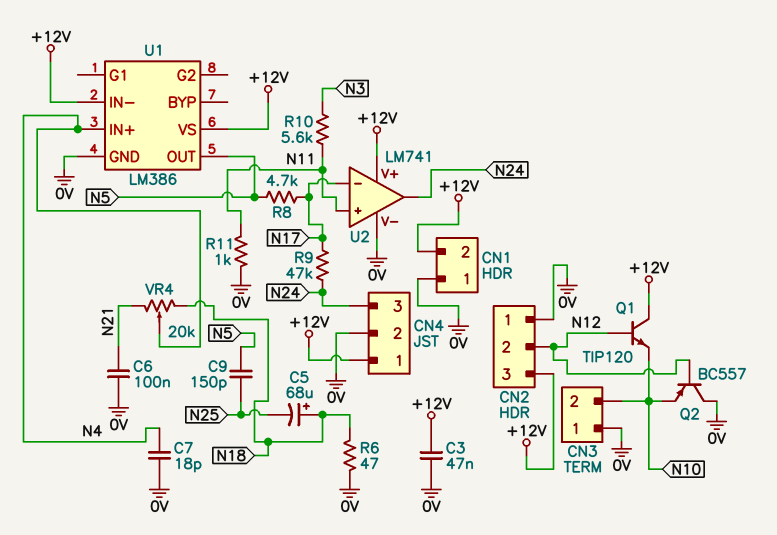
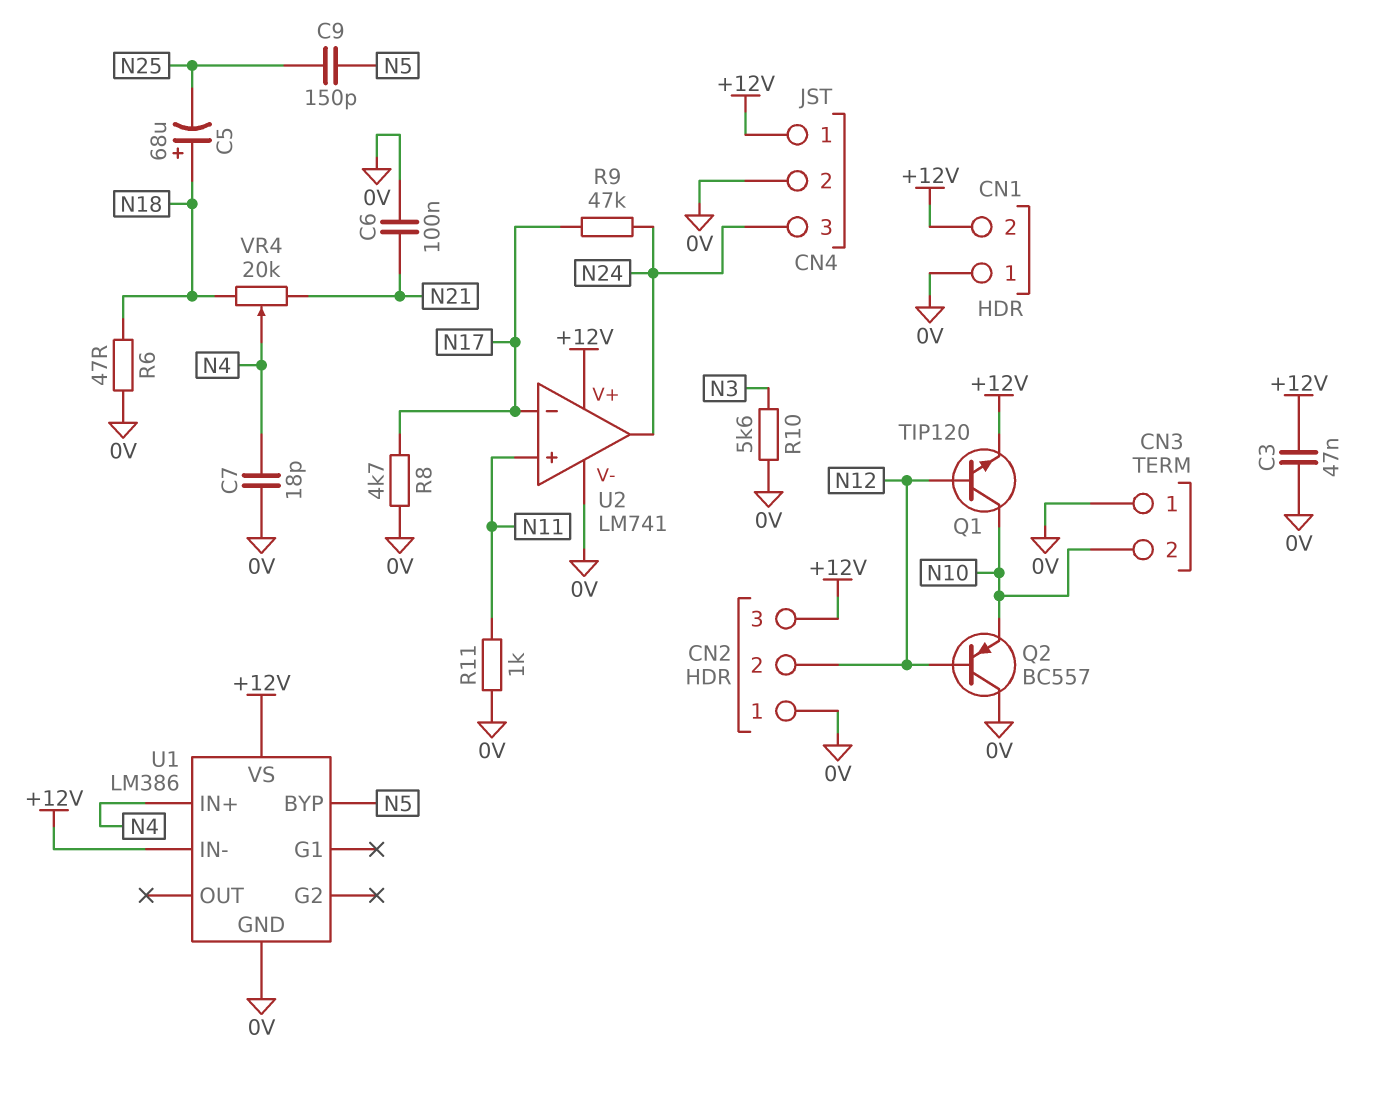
Q1: NPN TIP120 (B N12, C +12V, E N10) -> NPN TIP120 (B N12, C N10, E +12V)
R8: 4.7k (N5, N17) -> 4.7k (0V, N17)
R10: 5.6k (N3, N11) -> 5.6k (0V, N3)
U1 pin BYP: none -> N5
U1 pin OUT: N5 -> none

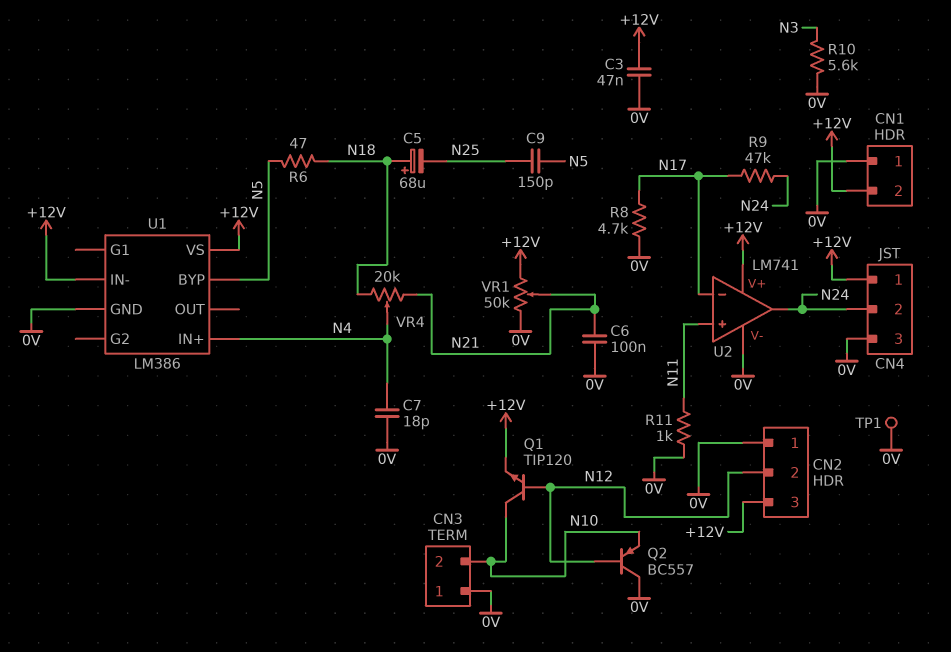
CN4 pin 2: 0V -> N24
CN4 pin 3: N24 -> 0V
R6: 47 (0V, N18) -> 47 (N5, N18)
TP1: none -> test point (0V)
VR1: none -> 50k (+12V, 0V, wiper N21)

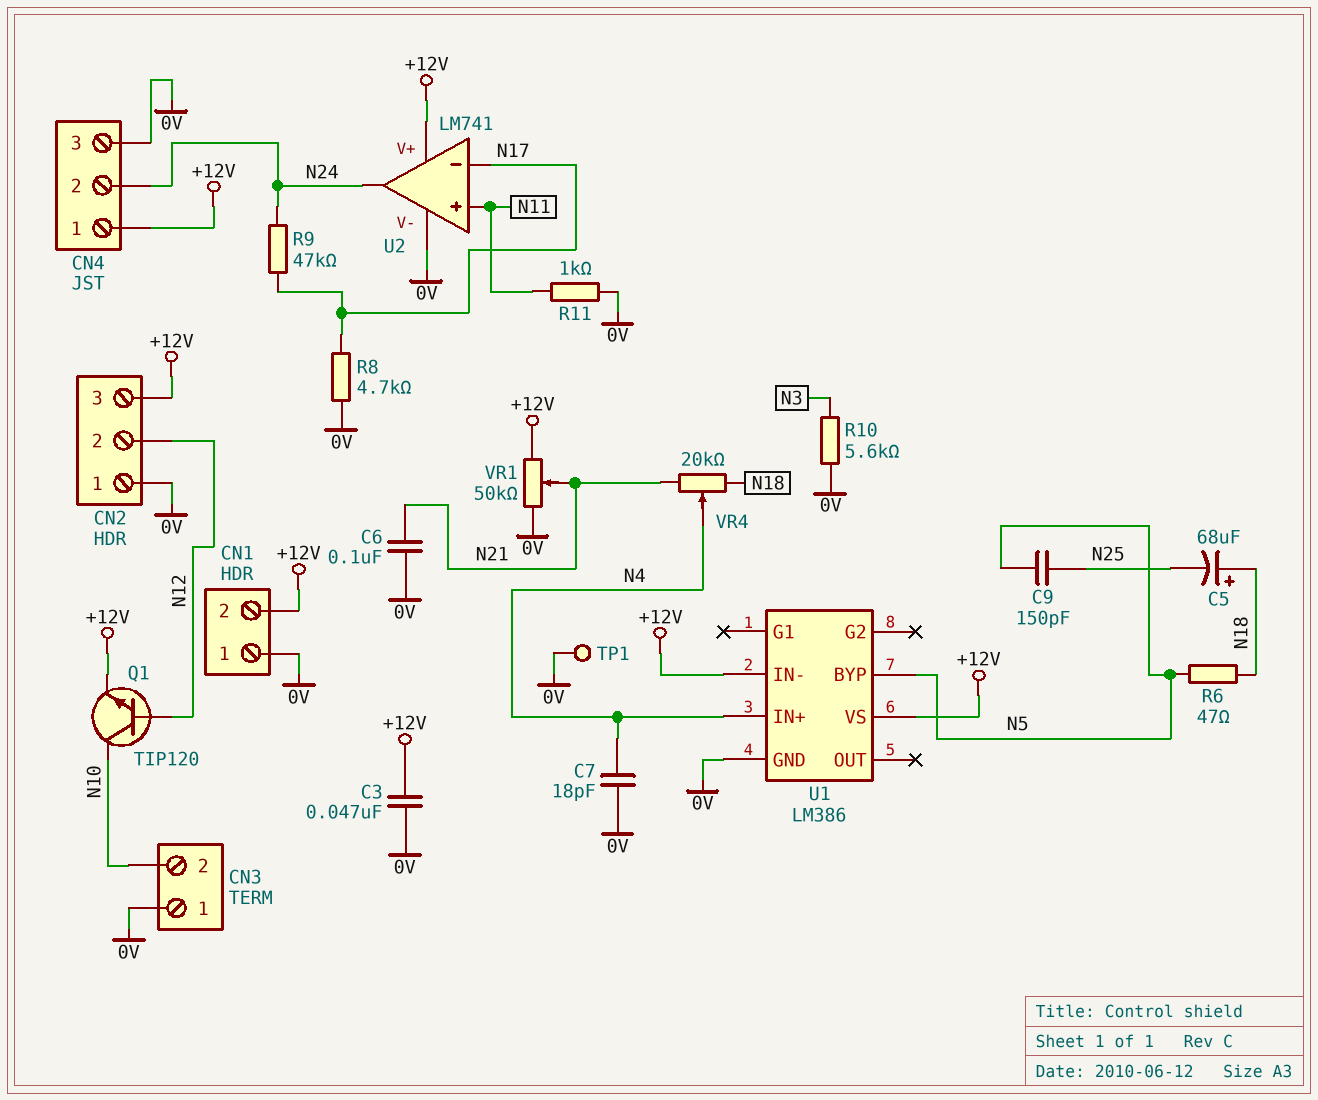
Q2: PNP BC557 (B N12, C 0V, E N10) -> none

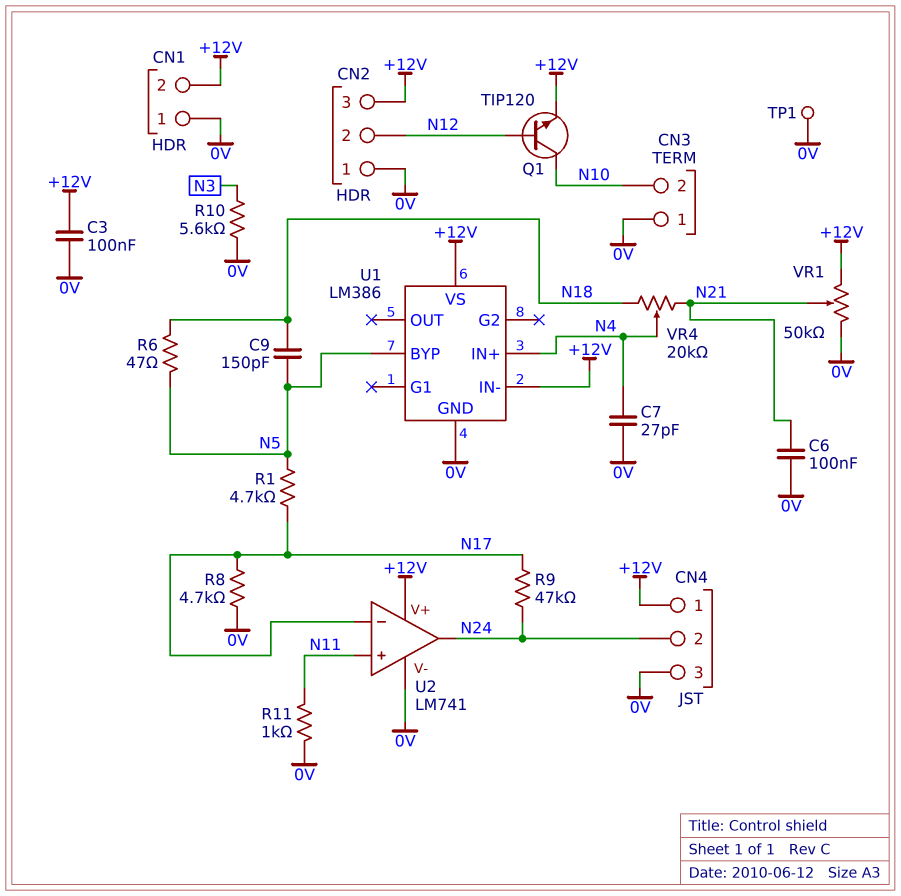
C3: 47nF (+12V, 0V) -> 100nF (+12V, 0V)
C5: 68uF (plus N18, minus N25) -> none
C7: 18pF (0V, N4) -> 27pF (0V, N4)
C9: 150pF (N5, N25) -> 150pF (N5, N18)
R1: none -> 4.7k (N5, N17)

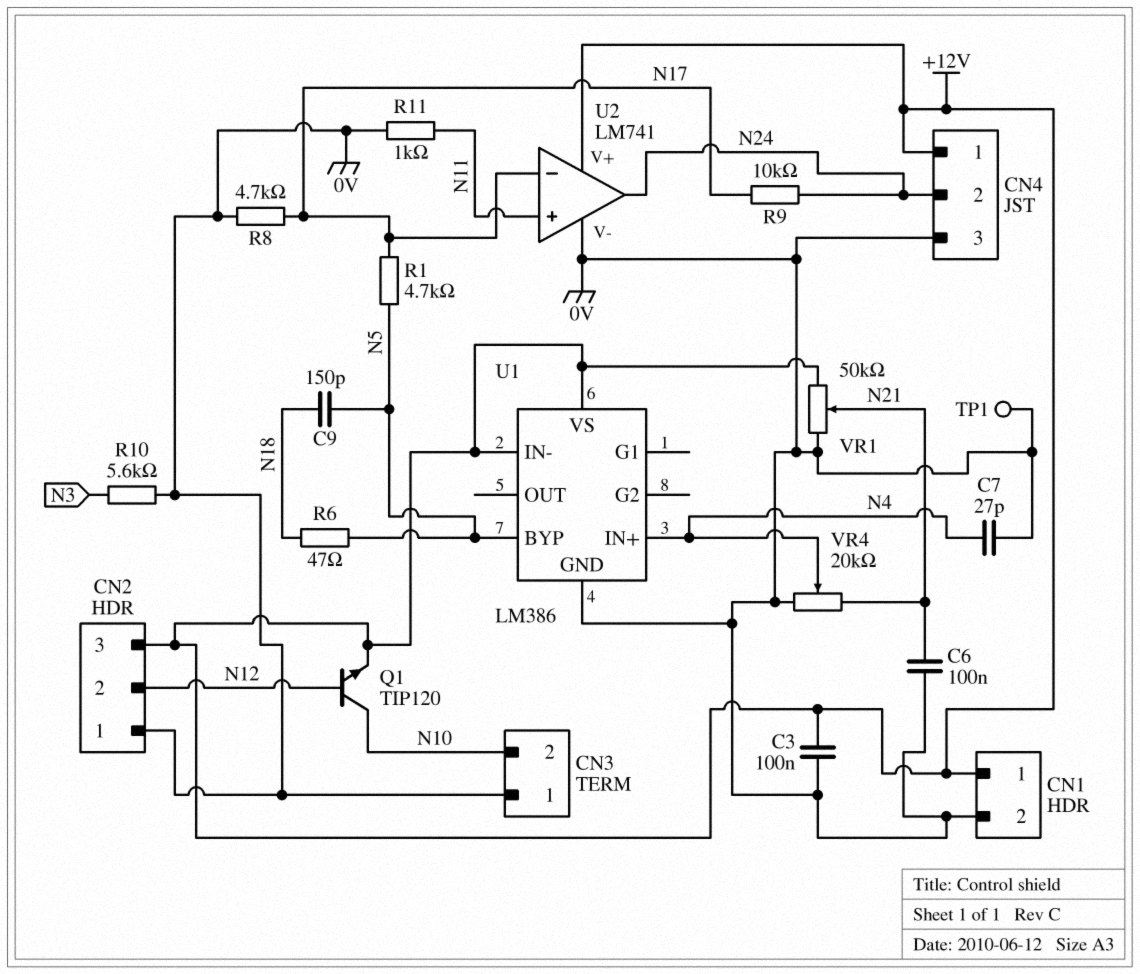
CN1 pin 1: 0V -> +12V
CN1 pin 2: +12V -> 0V
R9: 47k (N17, N24) -> 10k (N17, N24)
VR4: 20k (N18, N21, wiper N4) -> 20k (0V, N21, wiper N4)

